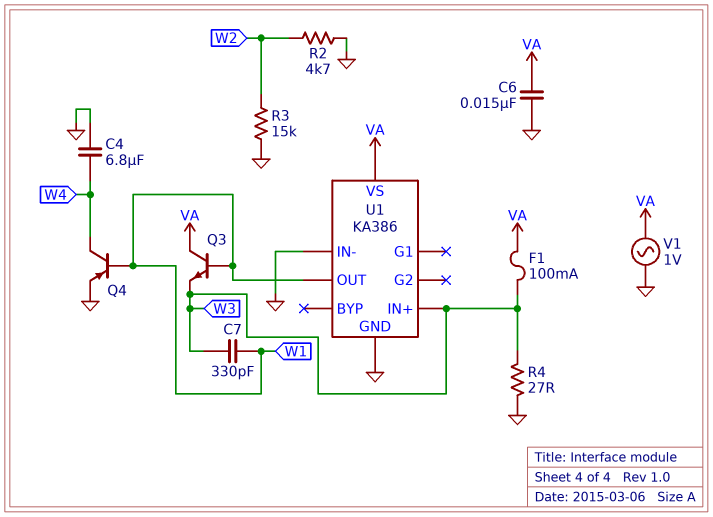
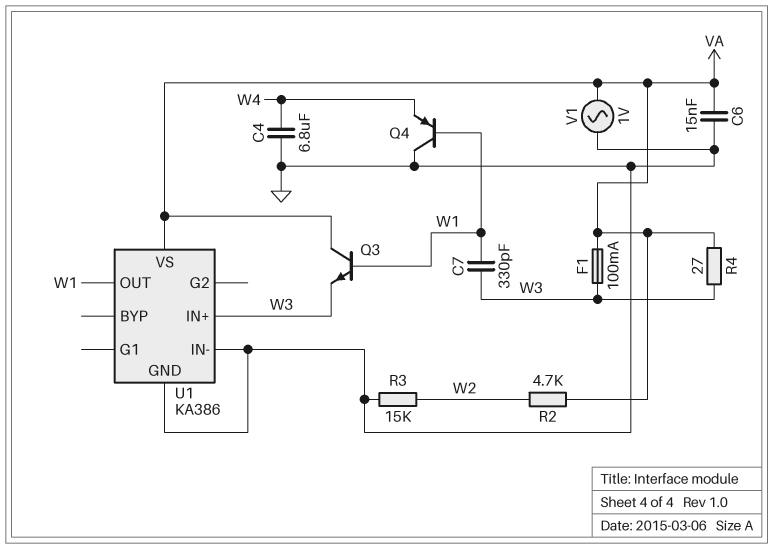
Q4: PNP (B W1, C W4, E GND) -> PNP (B W1, C GND, E W4)
R2: 4.7k (GND, W2) -> 4.7k (VA, W2)
R4: 27 (GND, W3) -> 27 (VA, W3)

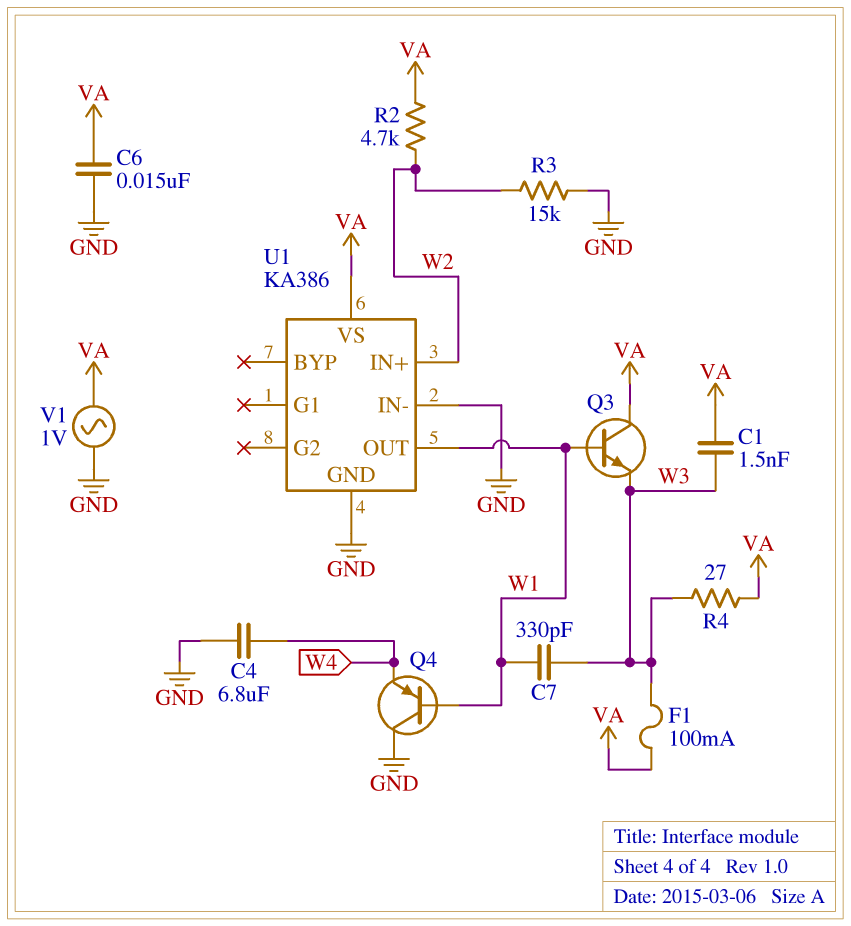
C1: none -> 1.5nF (VA, W3)
U1 pin IN+: W3 -> W2

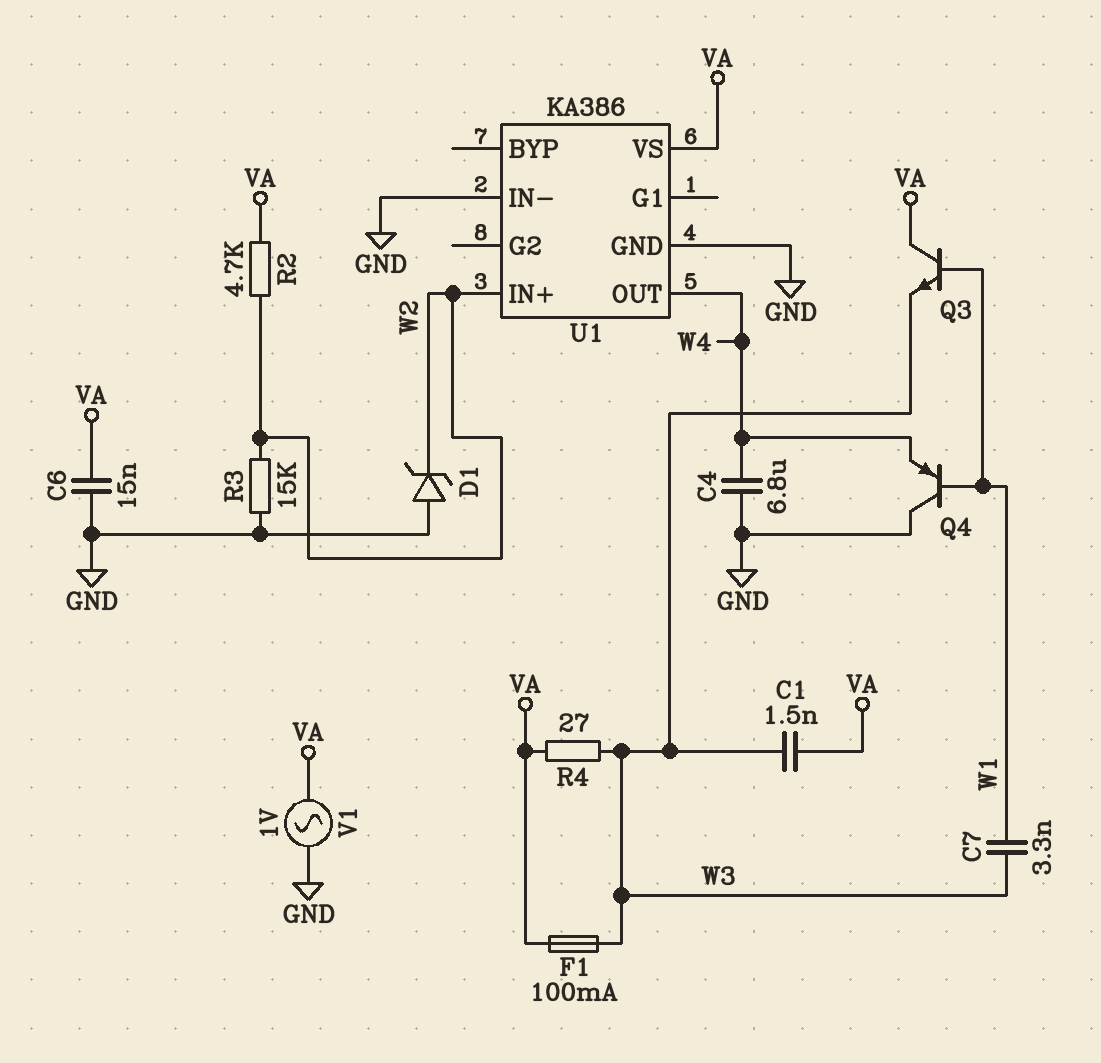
C7: 330pF (W1, W3) -> 3.3nF (W1, W3)
D1: none -> zener (A GND, K W2)
U1 pin OUT: W1 -> W4

